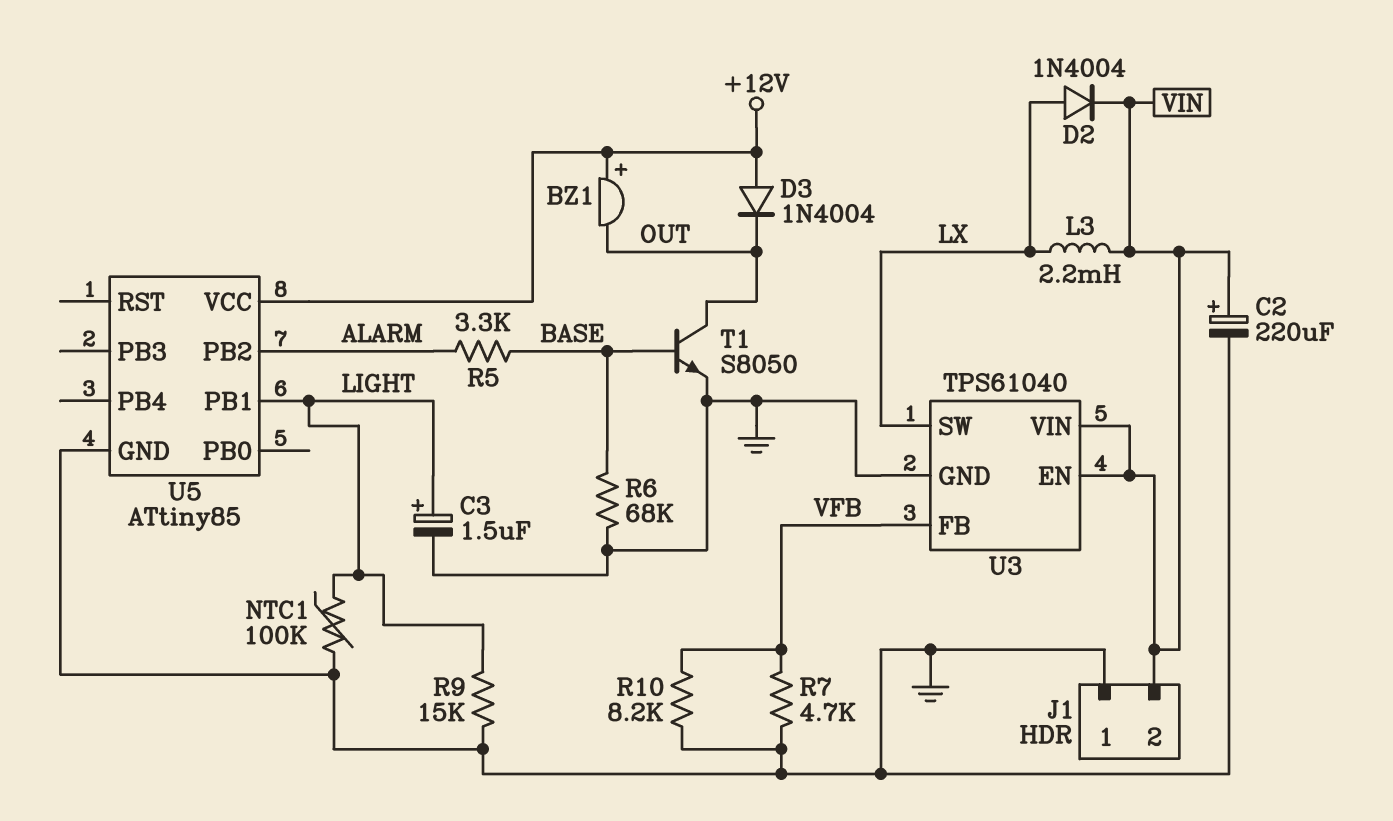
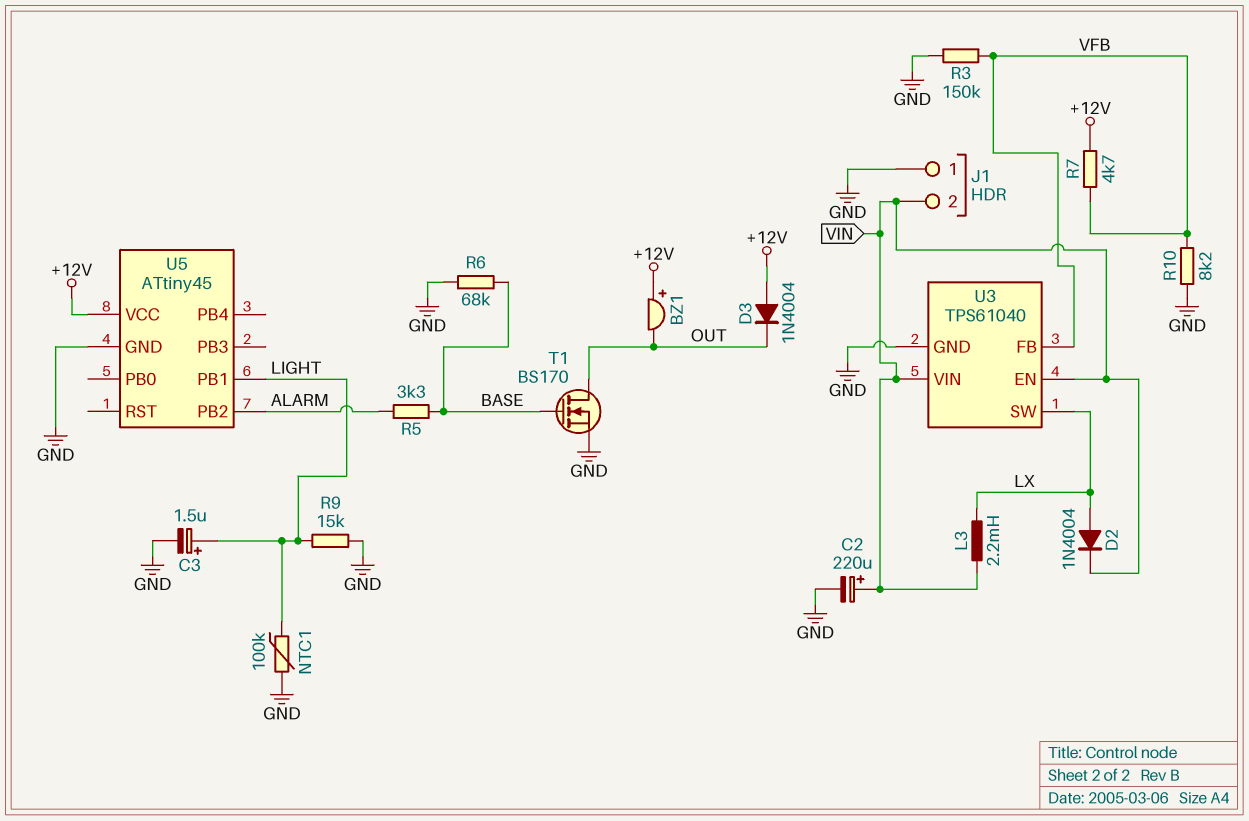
R3: none -> 150k (GND, VFB)
R7: 4.7k (GND, VFB) -> 4.7k (+12V, VFB)
T1: NPN S8050 (B BASE, C OUT, E GND) -> NMOS BS170 (G BASE, D OUT, S GND)
U5: ATtiny85 -> ATtiny45

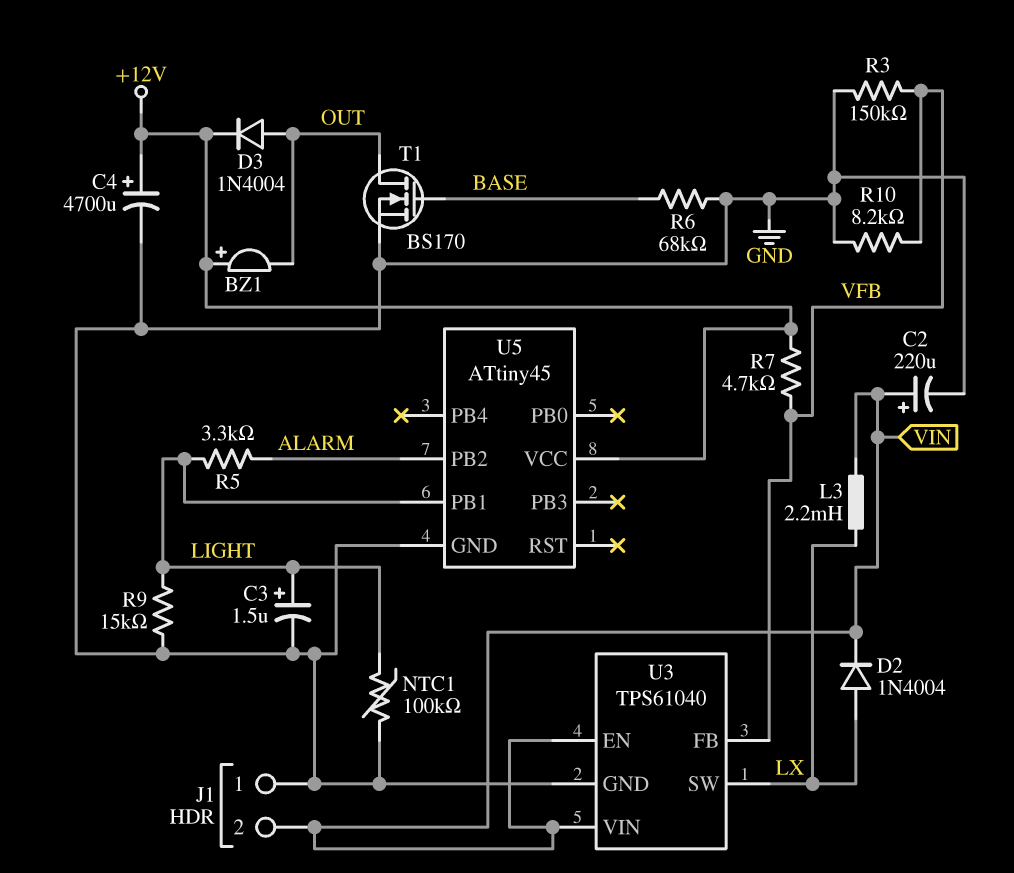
C4: none -> 4700uF (plus +12V, minus GND)
D3: diode 1N4004 (A +12V, K OUT) -> diode 1N4004 (A OUT, K +12V)
R5: 3.3k (ALARM, BASE) -> 3.3k (ALARM, LIGHT)

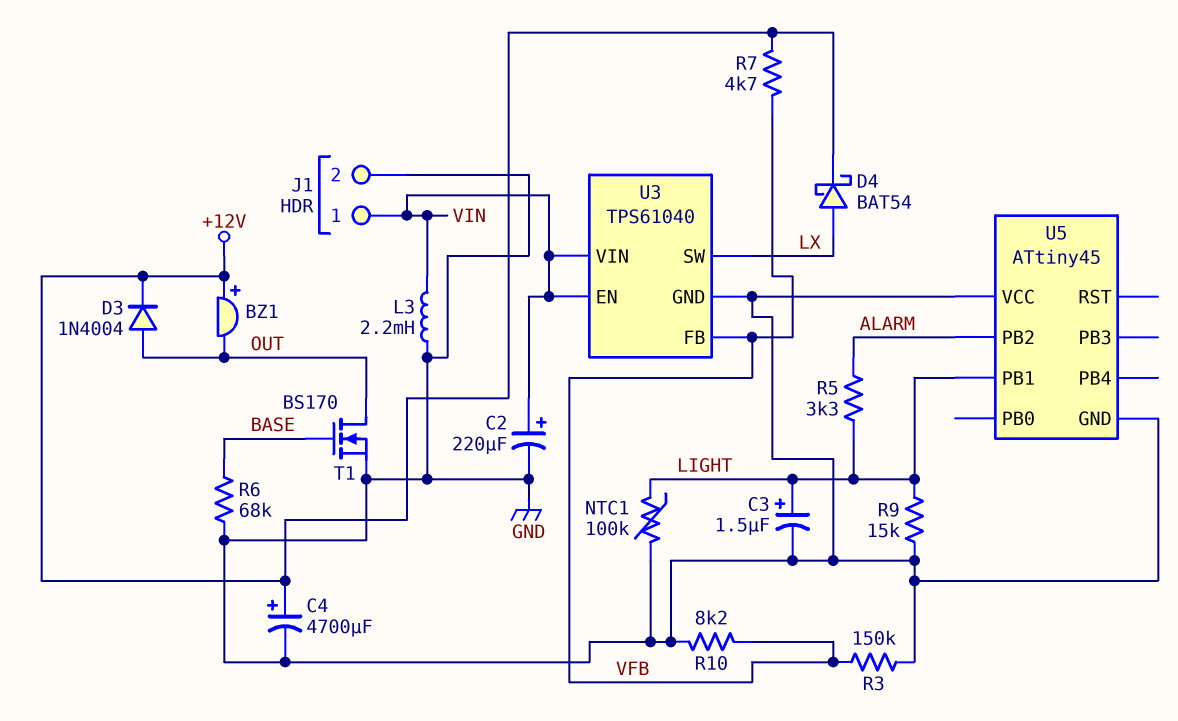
D2: diode 1N4004 (A LX, K VIN) -> none
D4: none -> schottky BAT54 (A LX, K +12V)
J1 pin 1: GND -> VIN
J1 pin 2: VIN -> GND
L3: 2.2mH (LX, VIN) -> 2.2mH (GND, VIN)
U5 pin VCC: +12V -> GND

